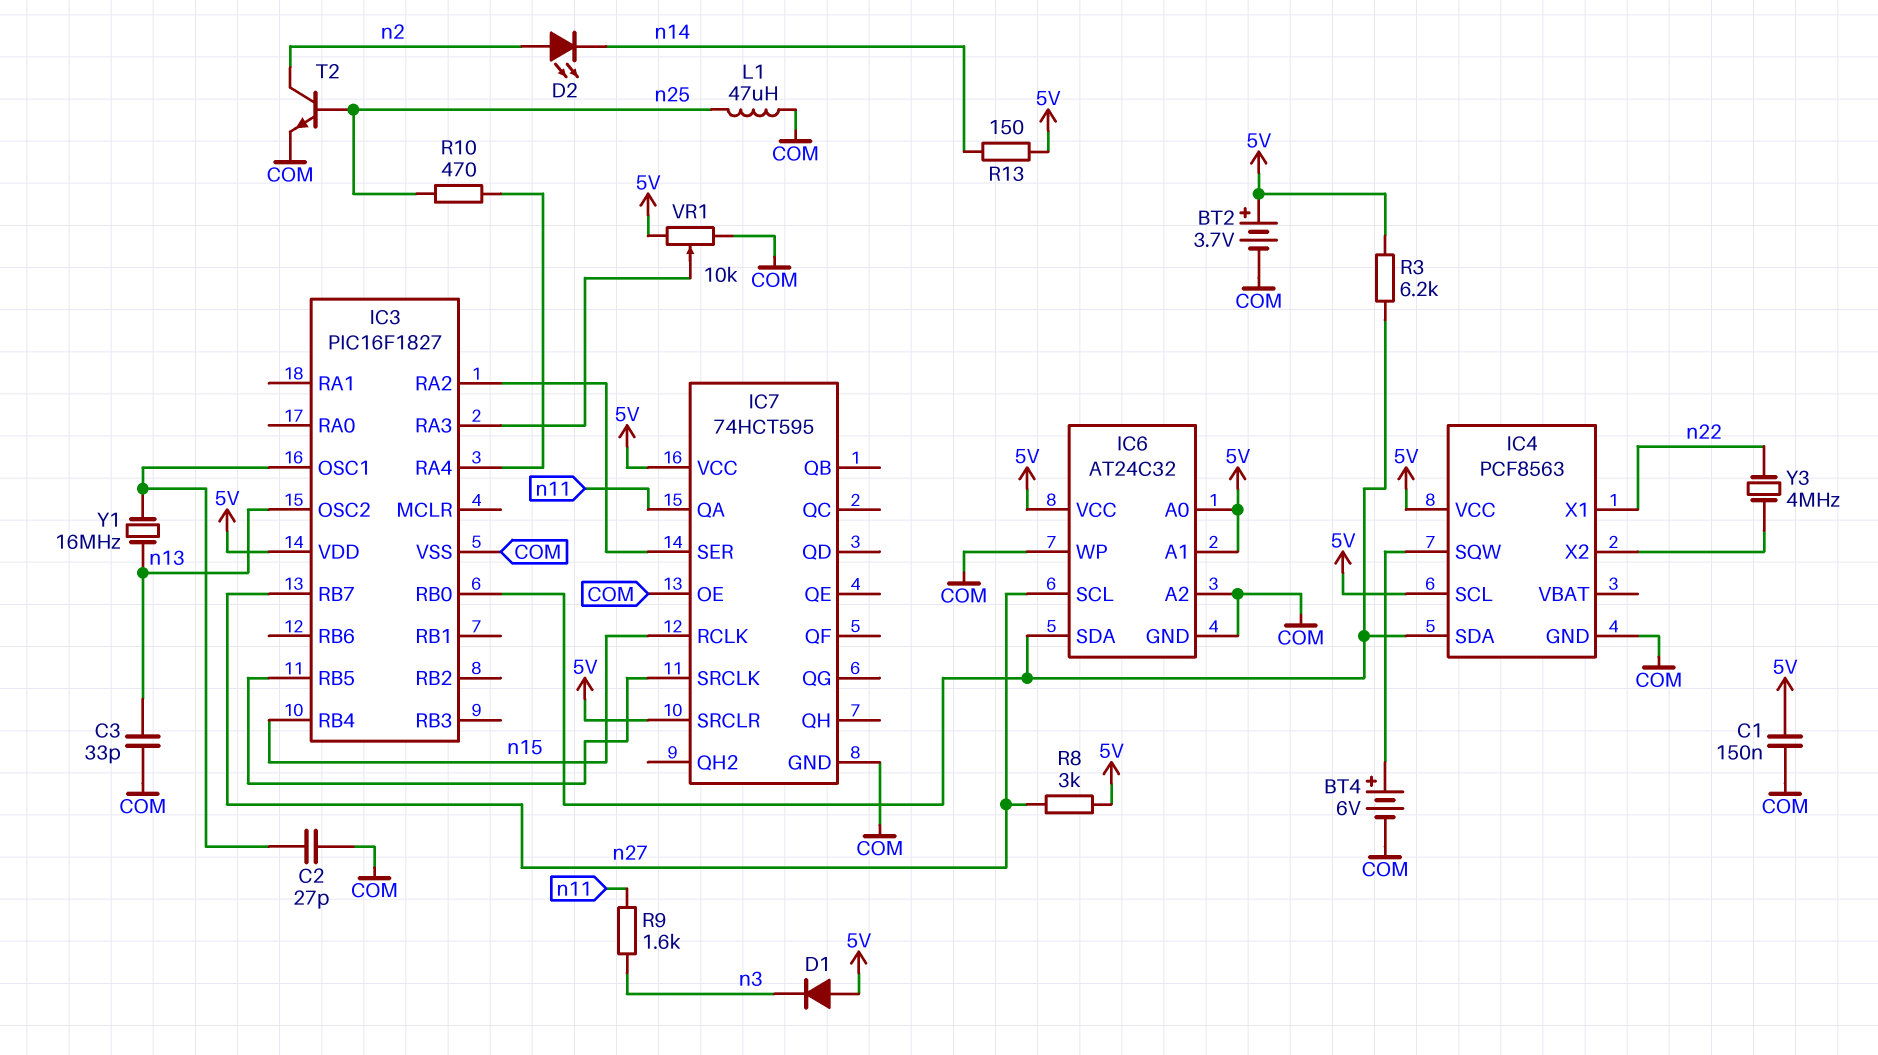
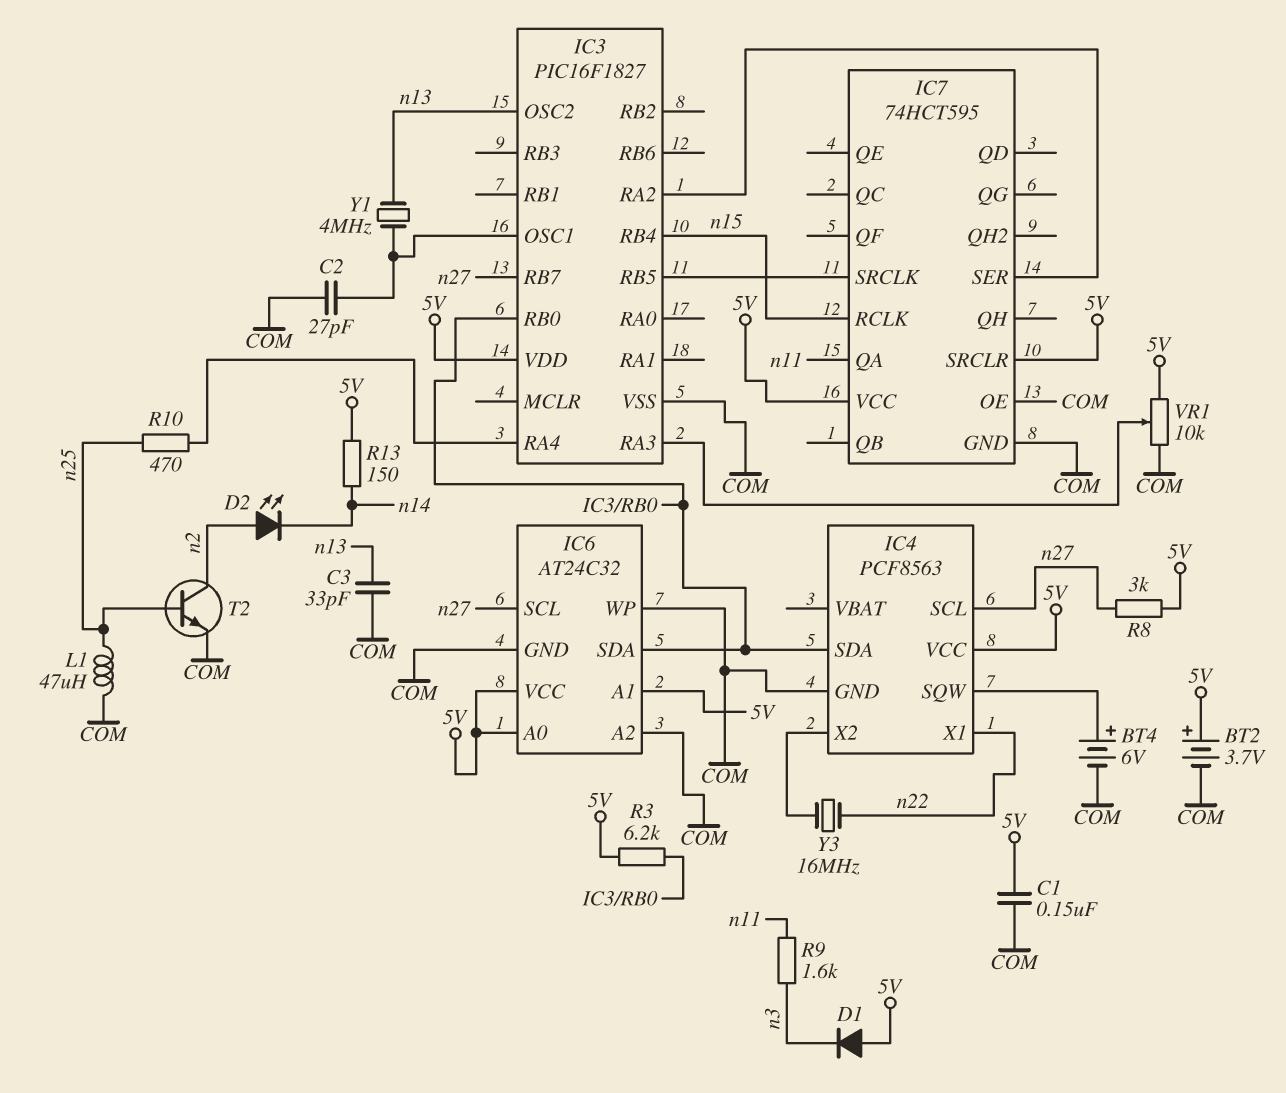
IC4 pin SCL: 5V -> n27
Y1: 16MHz (IC3/OSC1, n13) -> 4MHz (IC3/OSC1, n13)
Y3: 4MHz (IC4/X2, n22) -> 16MHz (IC4/X2, n22)

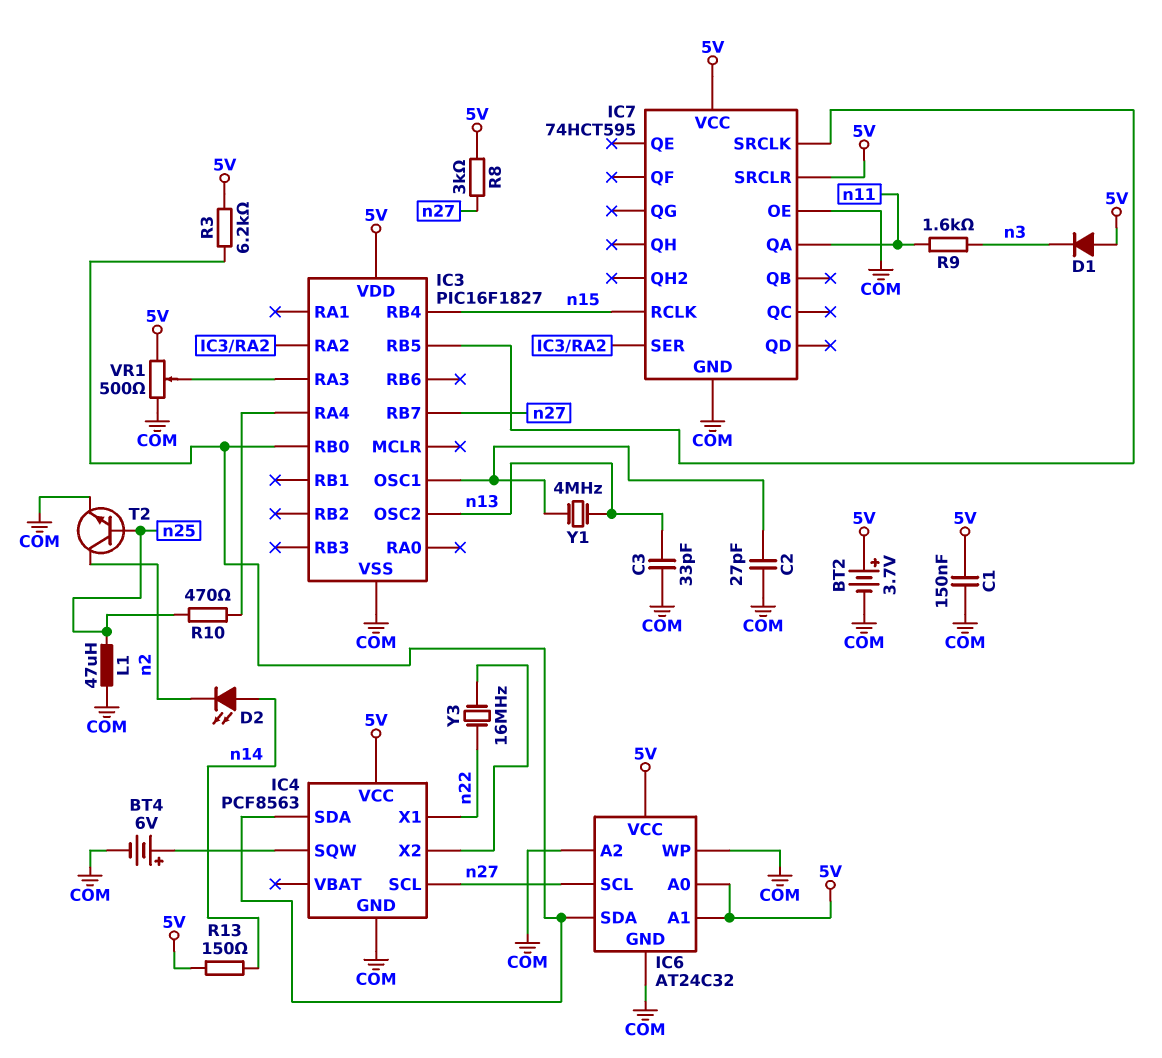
D2: LED (A n2, K n14) -> LED (A n14, K n2)
VR1: 10k (5V, COM, wiper IC3/RA3) -> 500 (5V, COM, wiper IC3/RA3)

